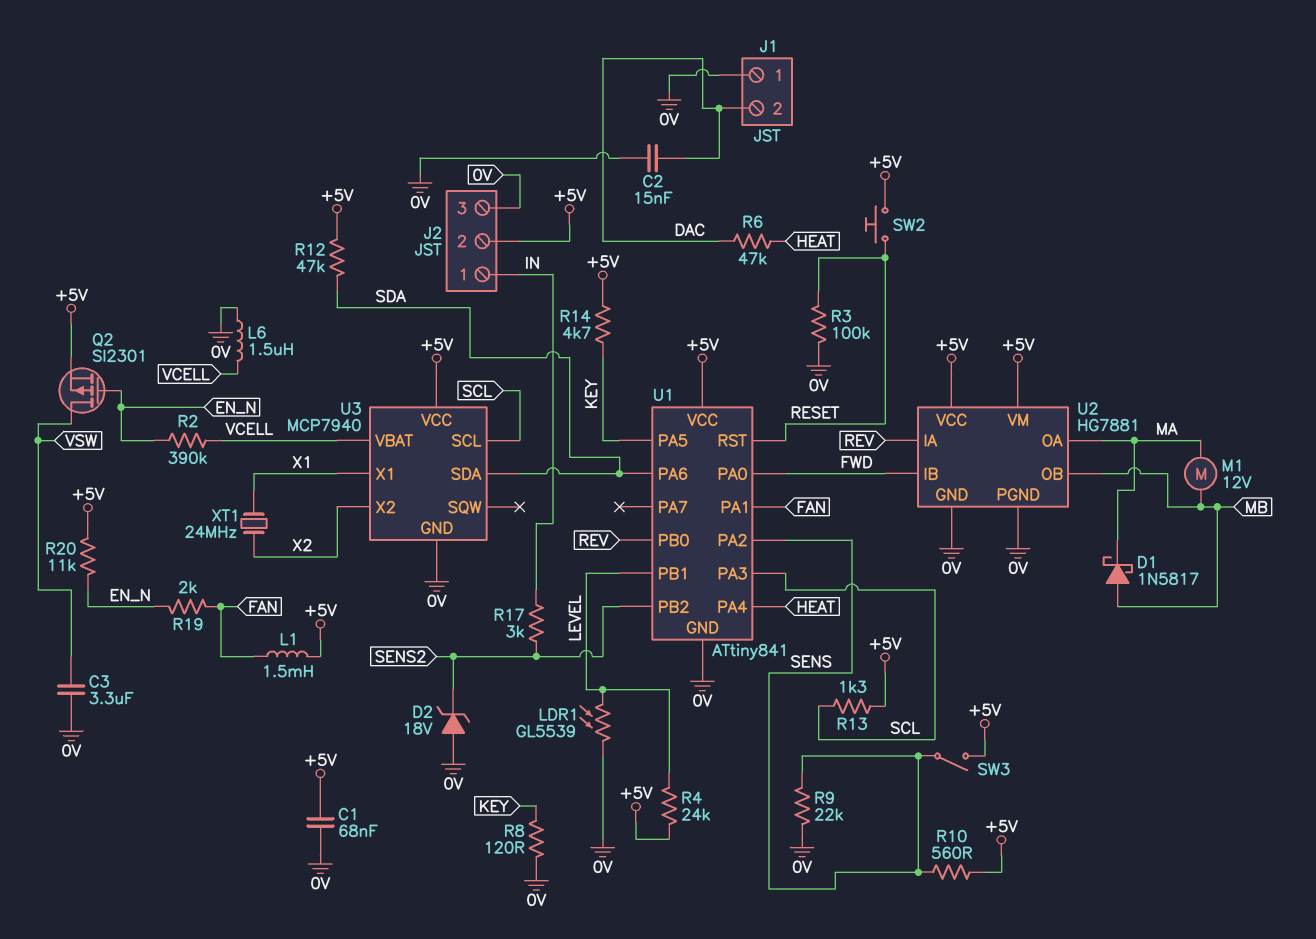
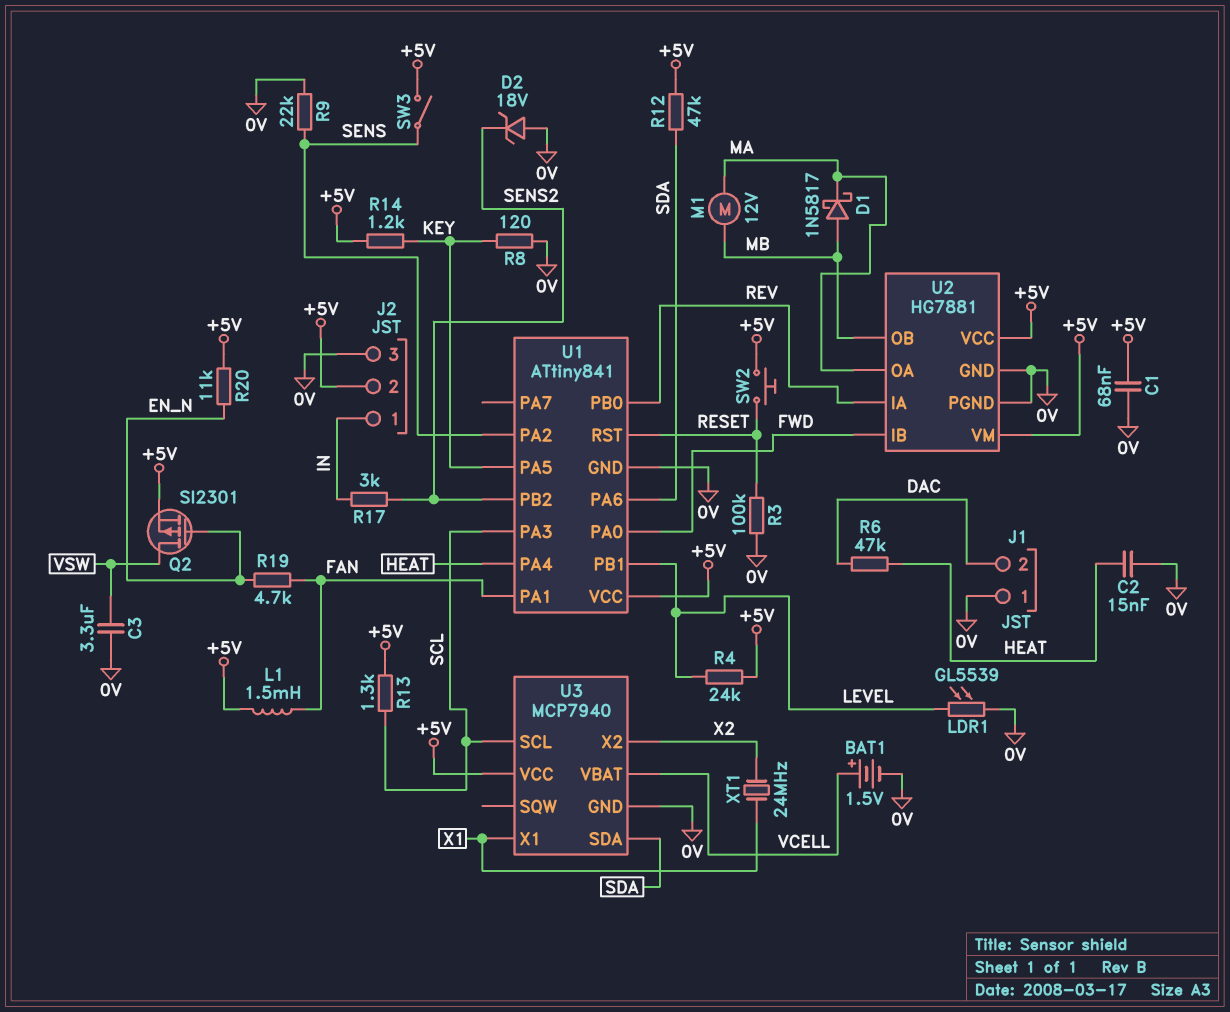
BAT1: none -> 1.5V (plus VCELL, minus 0V)
C2: 15nF (0V, DAC) -> 15nF (0V, HEAT)
L6: 1.5uH (0V, VCELL) -> none
R2: 390k (EN_N, VCELL) -> none
R10: 560 (+5V, SENS) -> none
R14: 4.7k (+5V, KEY) -> 1.2k (+5V, KEY)
R19: 2k (EN_N, FAN) -> 4.7k (EN_N, FAN)

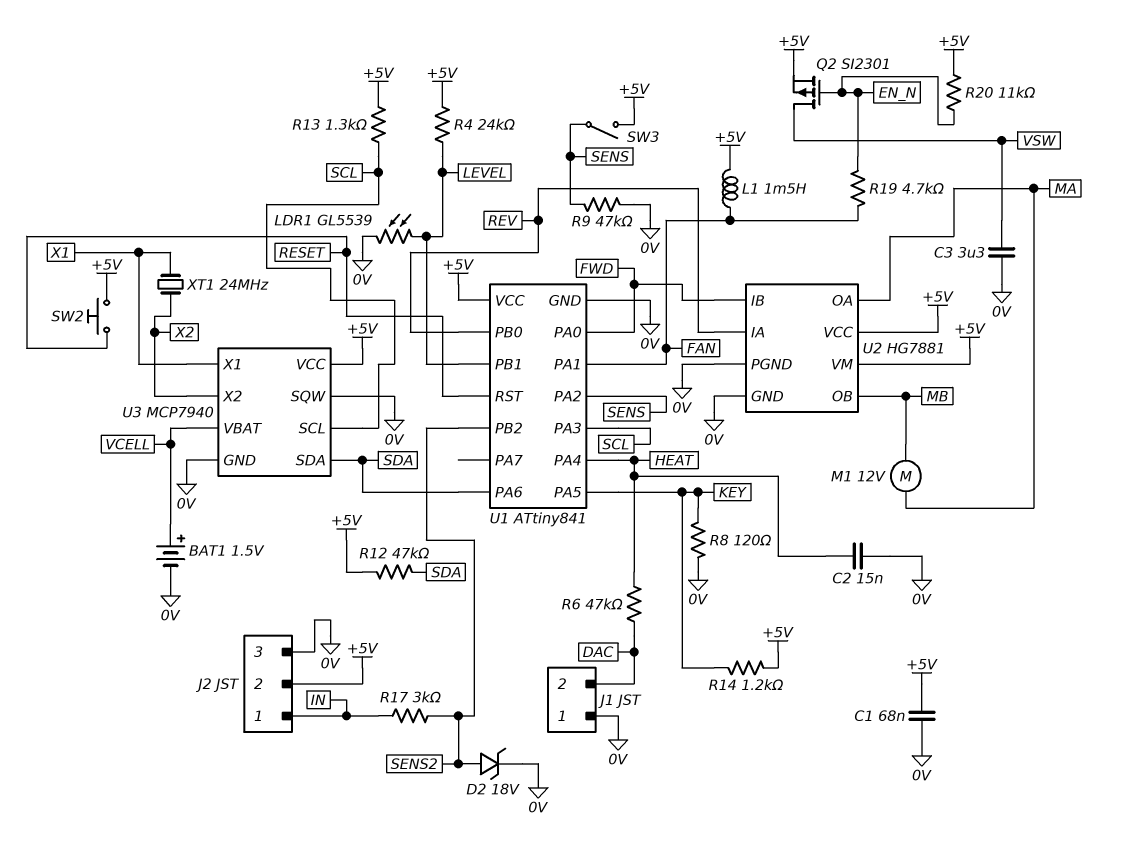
D1: schottky 1N5817 (A MB, K MA) -> none
D2: zener 18V (A 0V, K SENS2) -> zener 18V (A SENS2, K 0V)
R3: 100k (0V, RESET) -> none
R9: 22k (0V, SENS) -> 47k (0V, SENS)
U3 pin SQW: none -> 0V

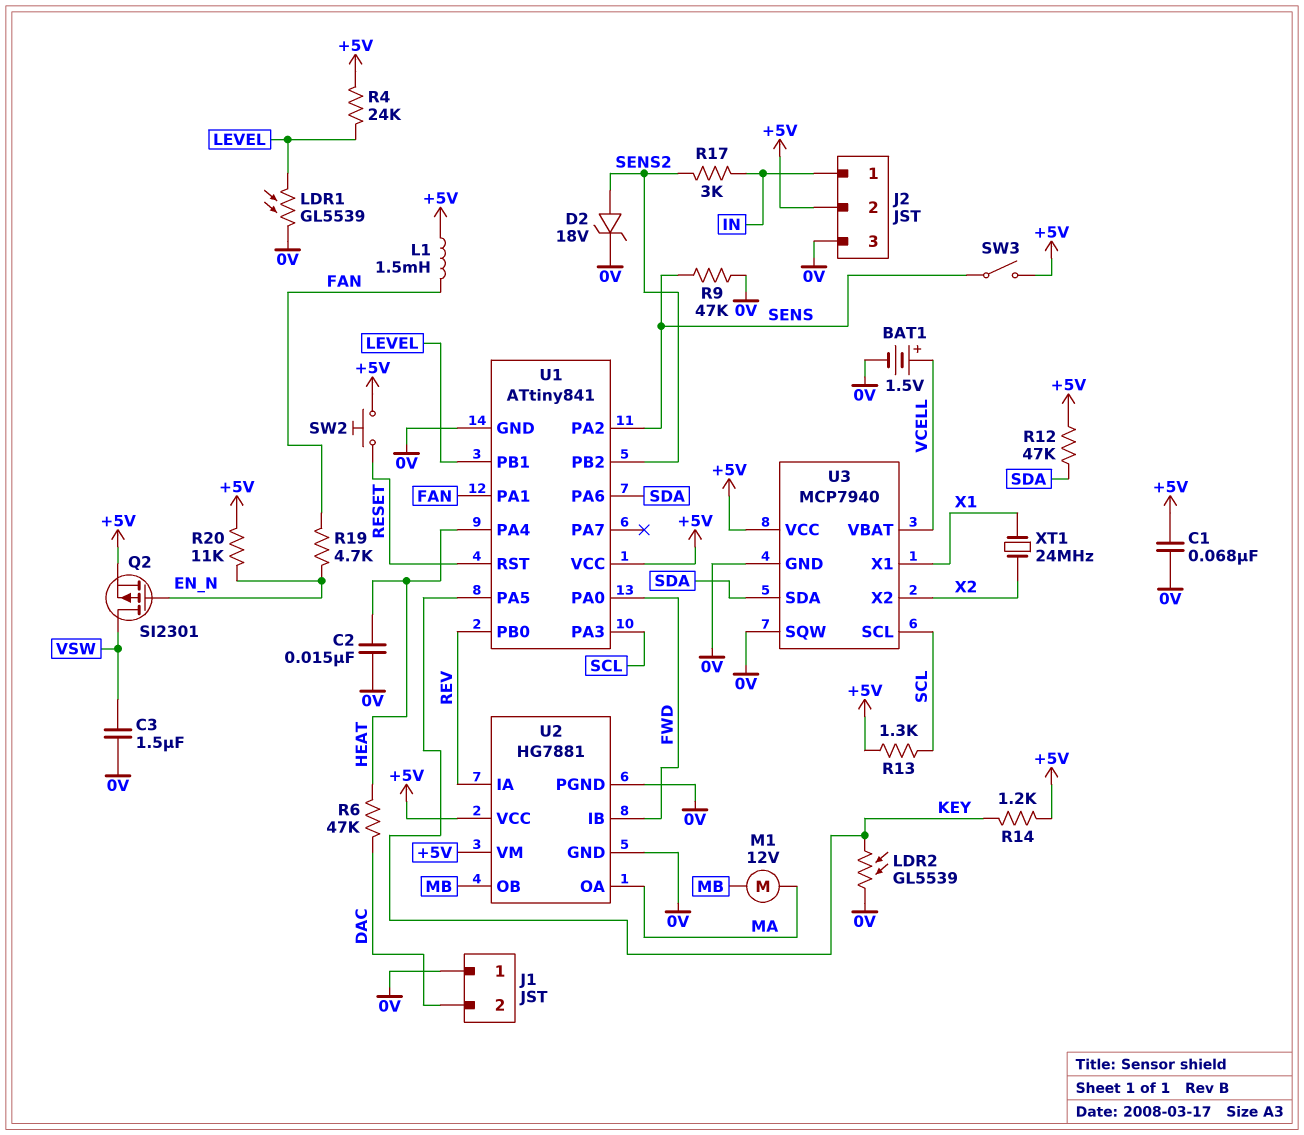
C3: 3.3uF (0V, VSW) -> 1.5uF (0V, VSW)
LDR2: none -> GL5539 (0V, KEY)
R8: 120 (0V, KEY) -> none

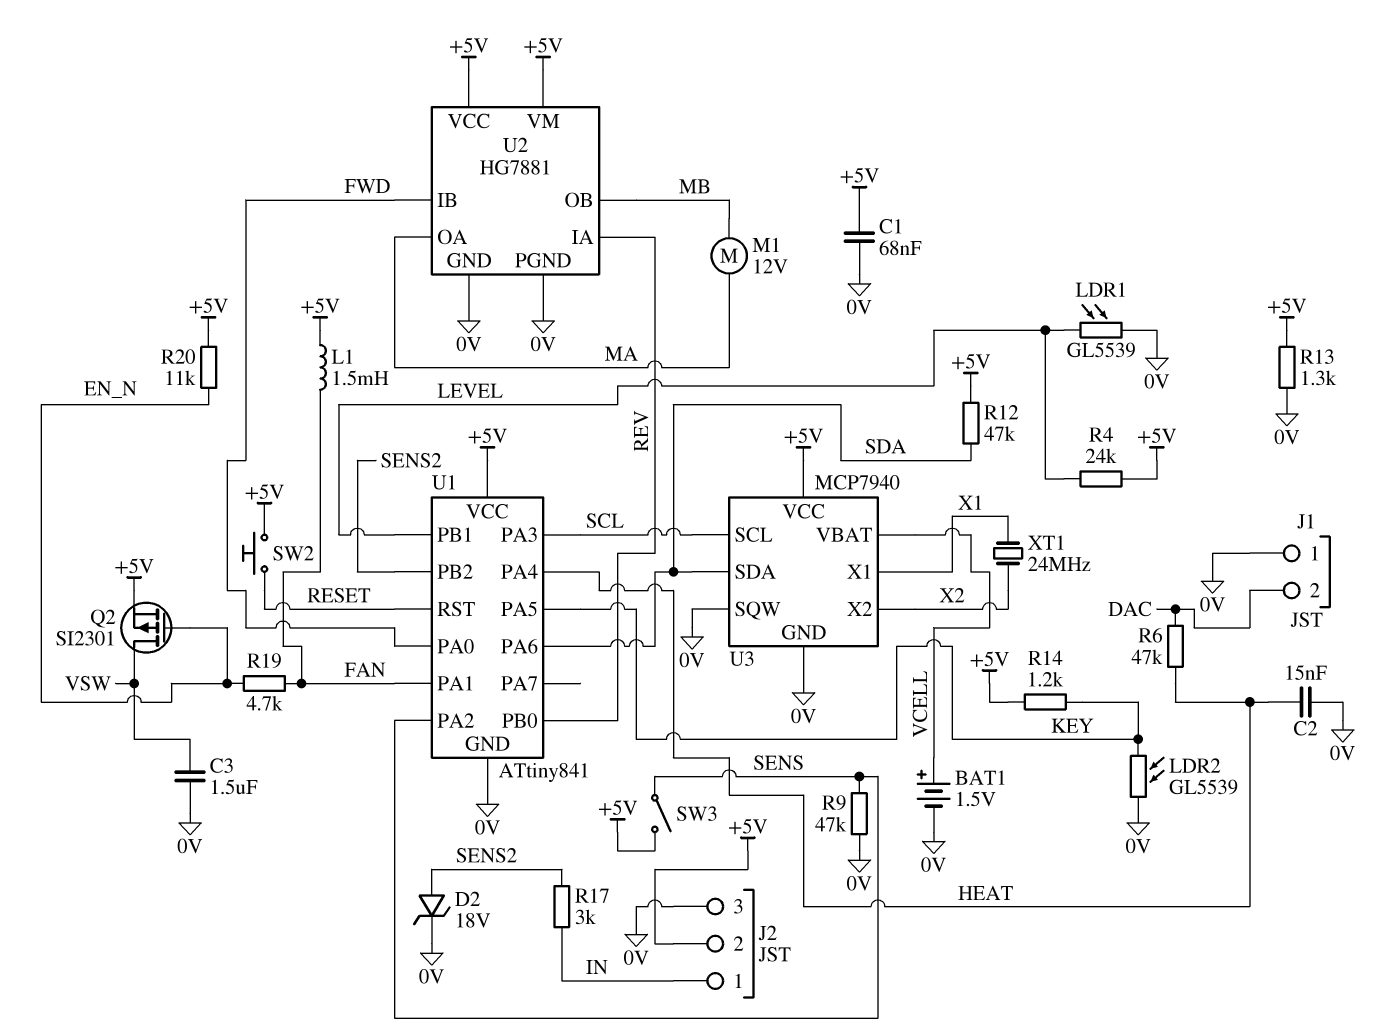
R13: 1.3k (+5V, SCL) -> 1.3k (+5V, 0V)

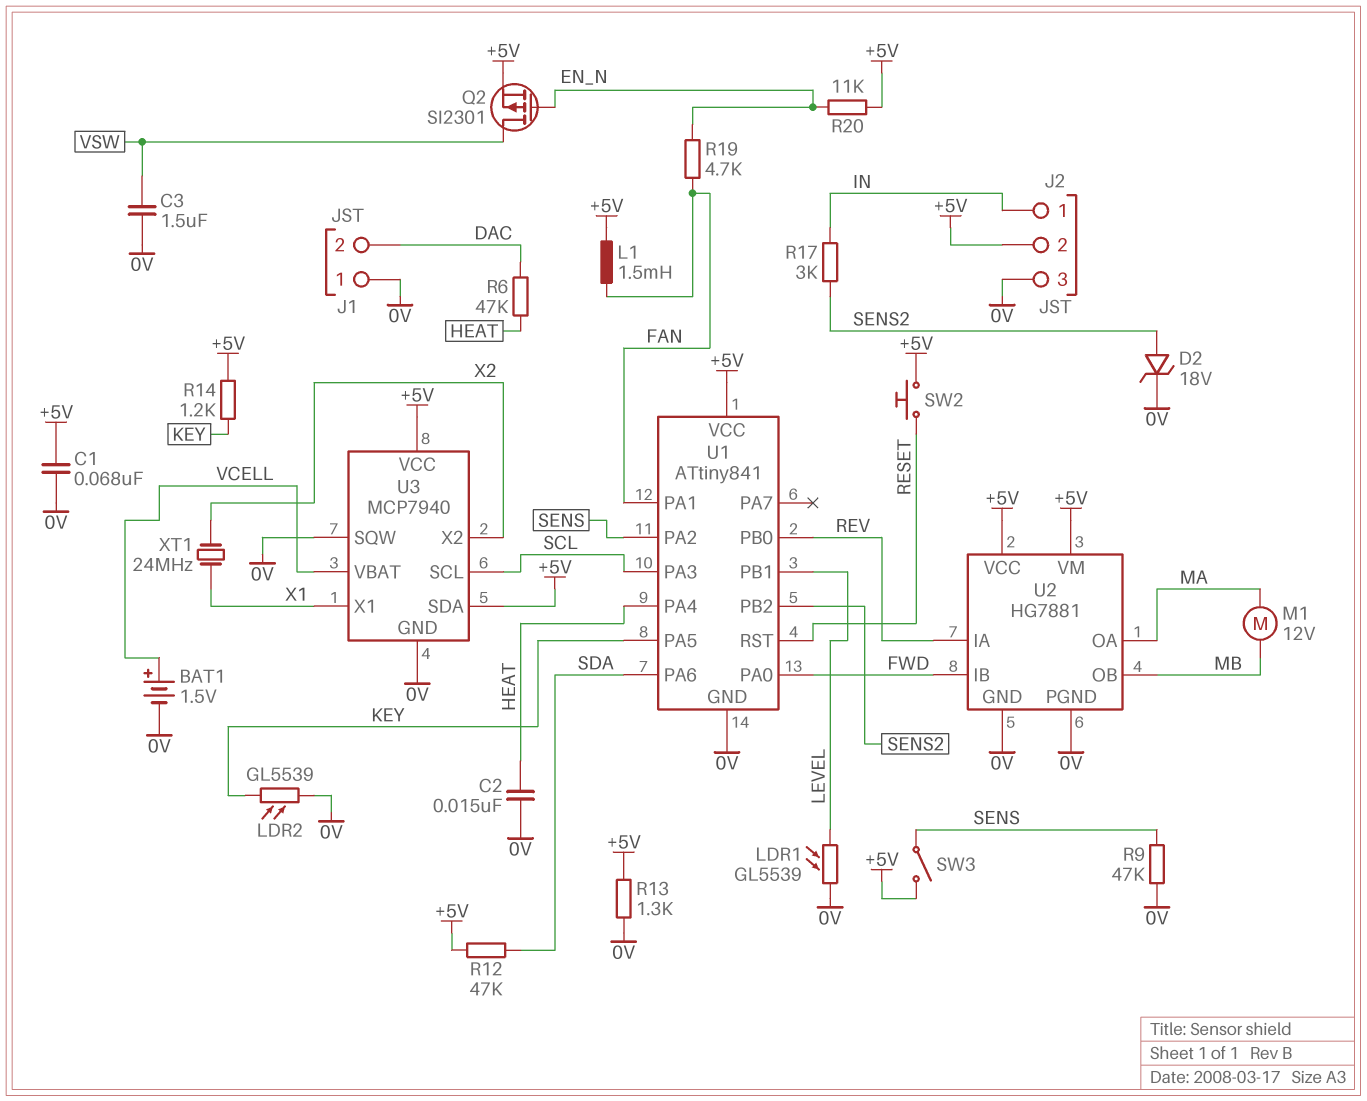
R4: 24k (+5V, LEVEL) -> none
U3 pin SDA: SDA -> +5V

